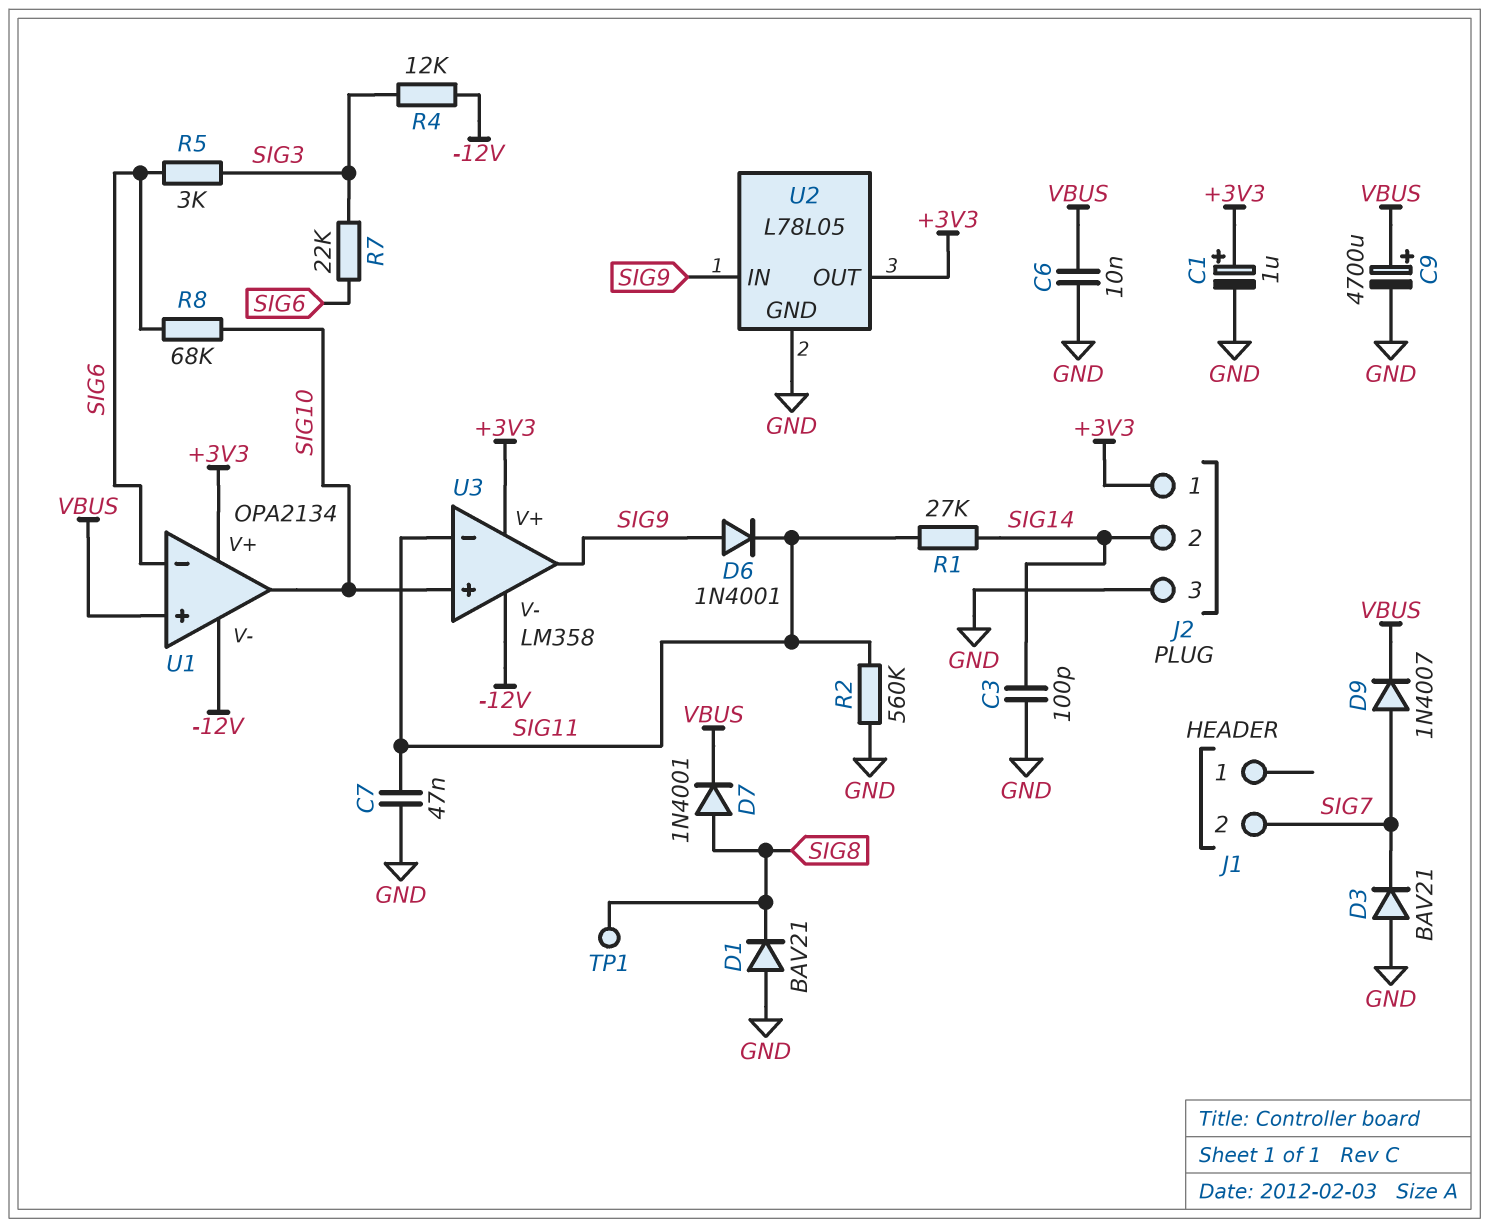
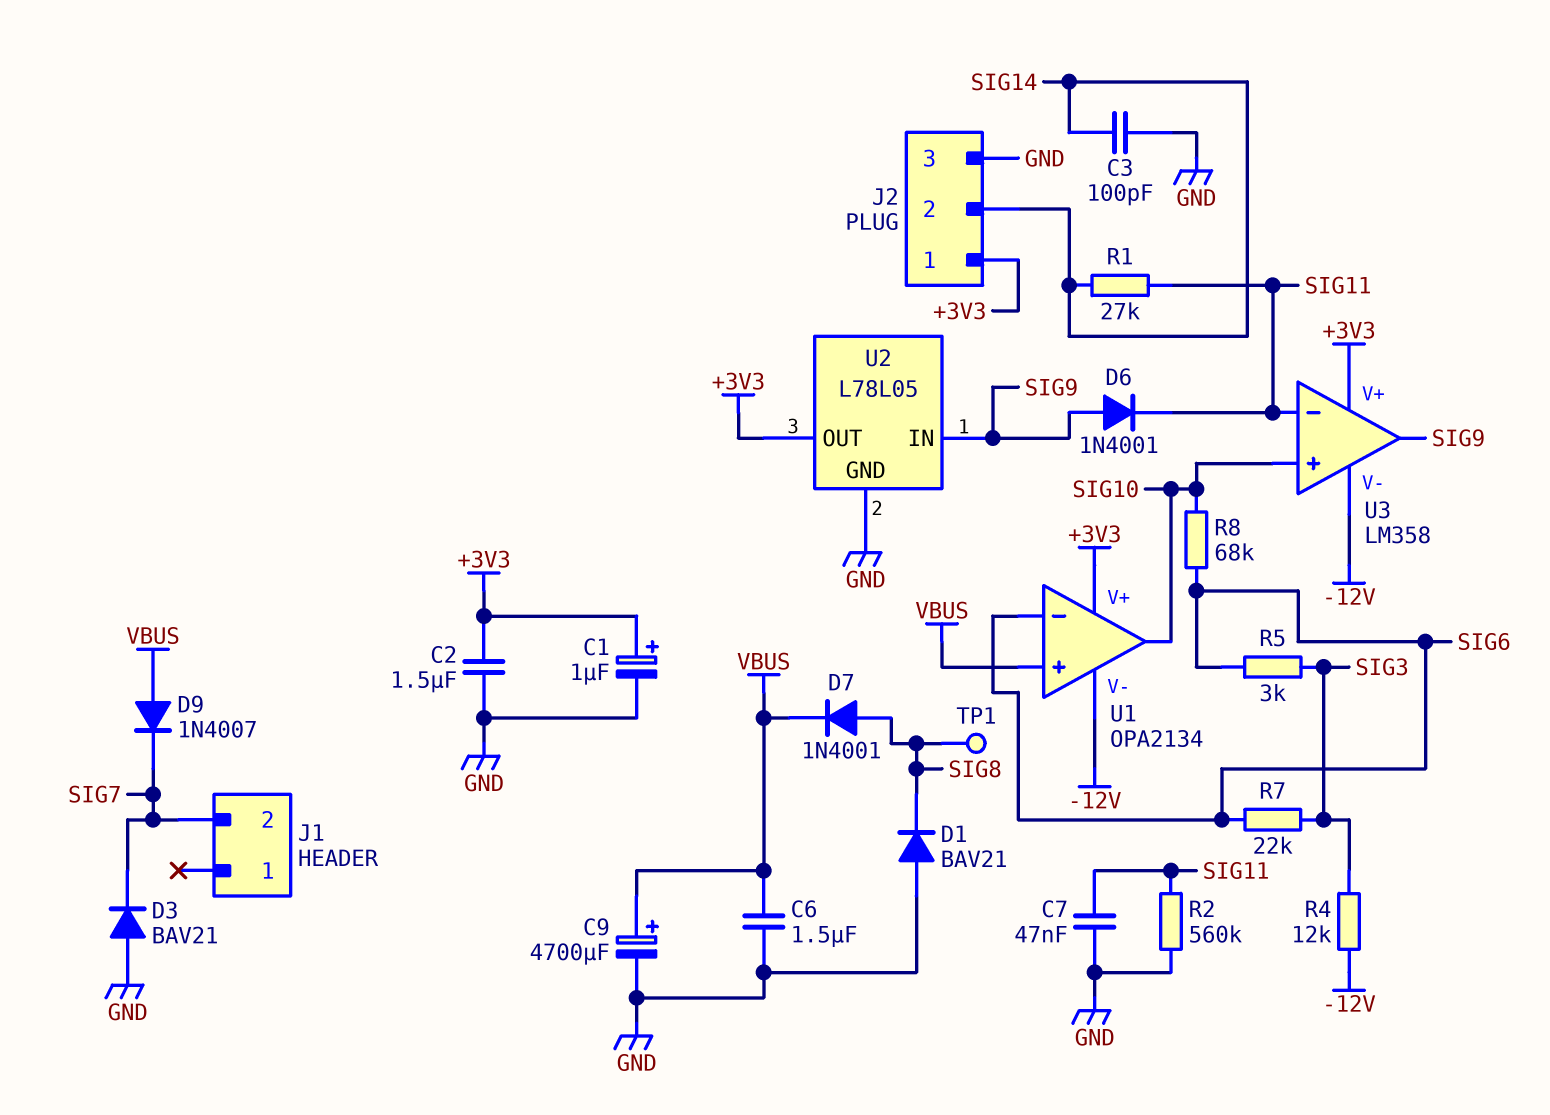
C2: none -> 1.5uF (+3V3, GND)
C6: 10nF (GND, VBUS) -> 1.5uF (GND, VBUS)
D9: diode 1N4007 (A SIG7, K VBUS) -> diode 1N4007 (A VBUS, K SIG7)

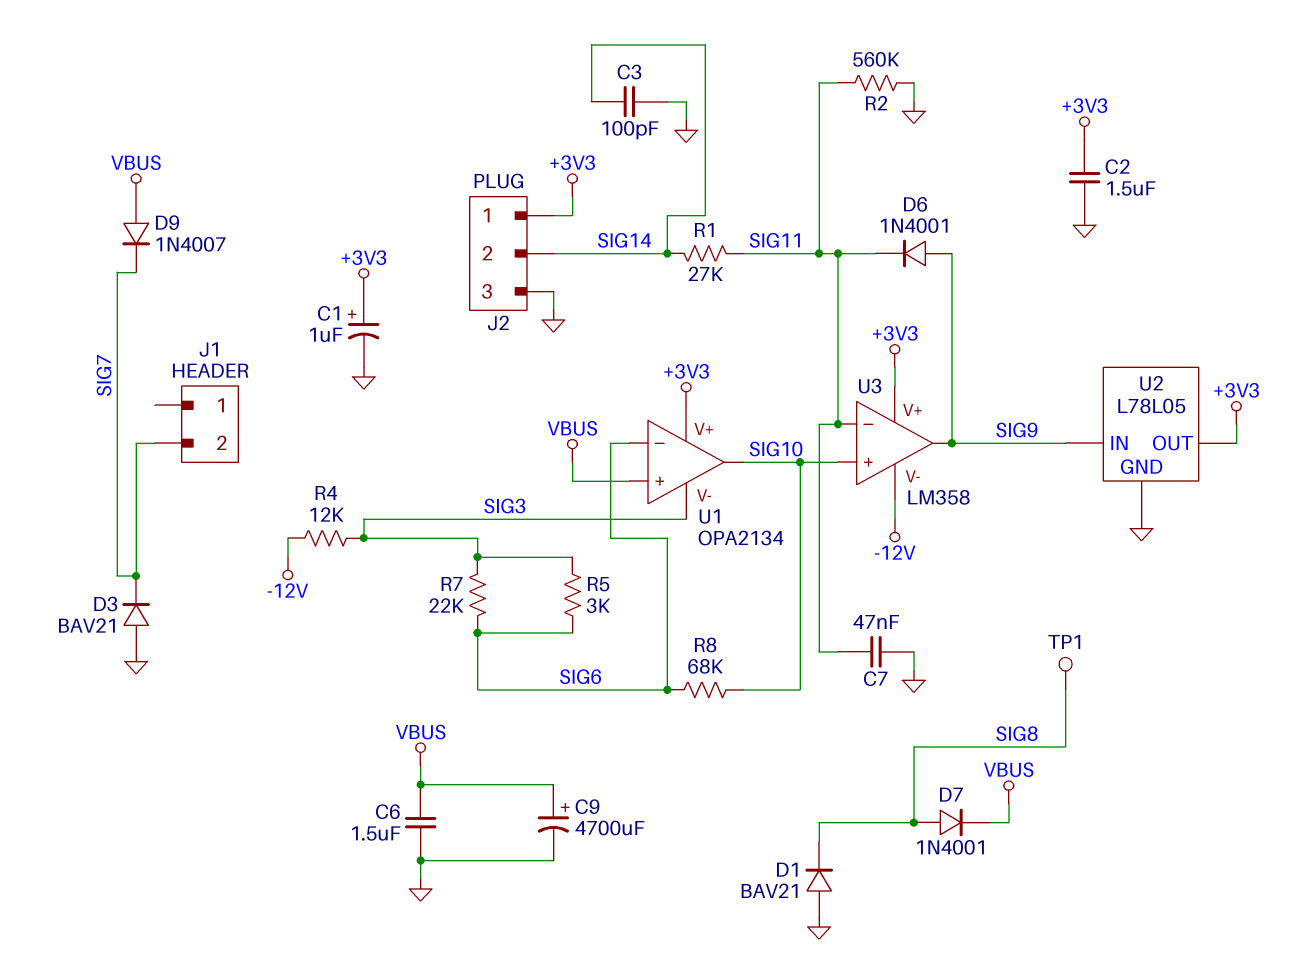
U1 pin V-: -12V -> SIG3

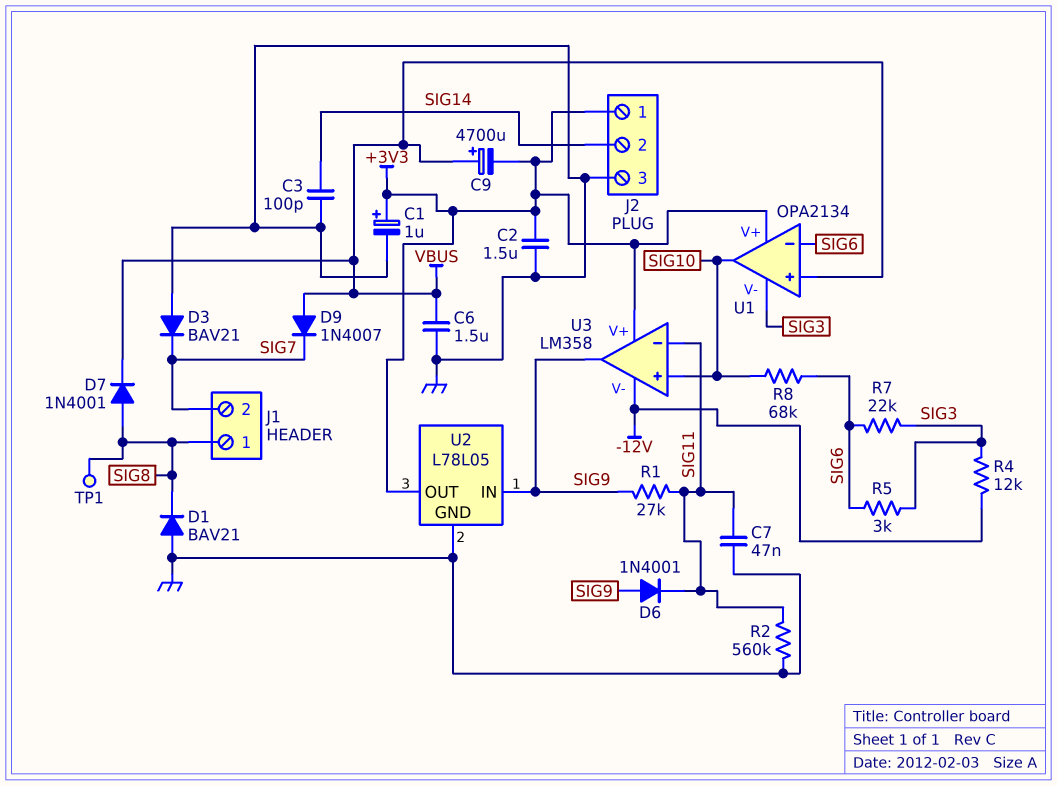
C9: 4700uF (plus VBUS, minus GND) -> 4700uF (plus VBUS, minus +3V3)
J1 pin 1: none -> SIG8
R1: 27k (SIG11, SIG14) -> 27k (SIG9, SIG11)

